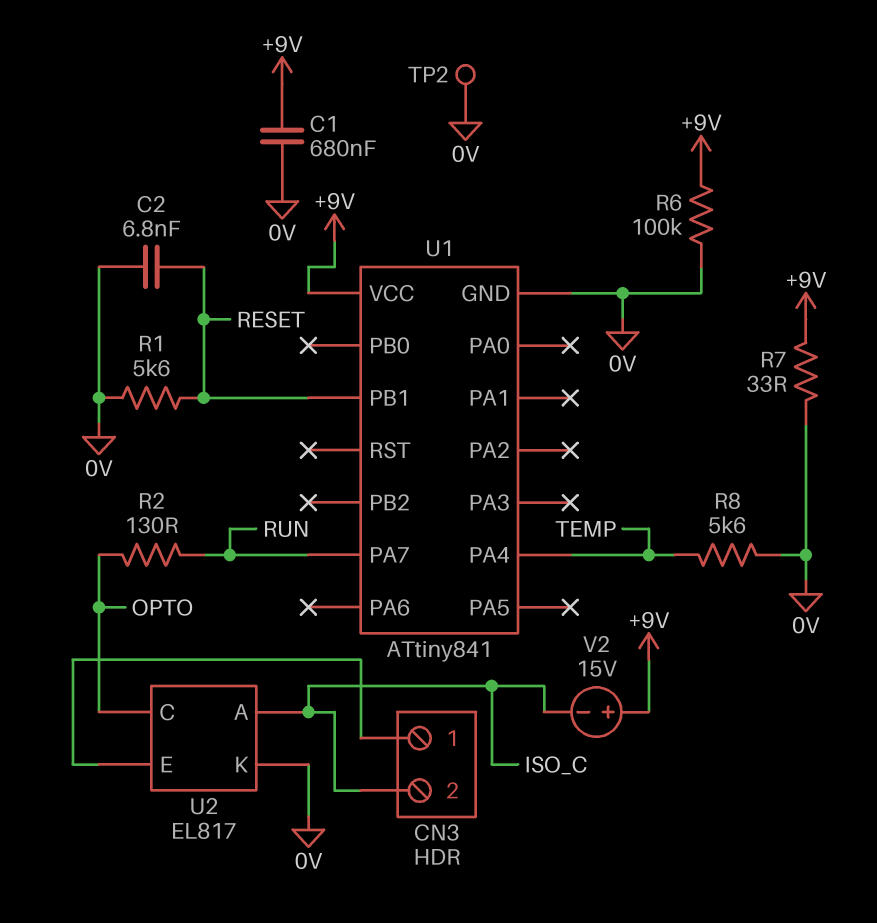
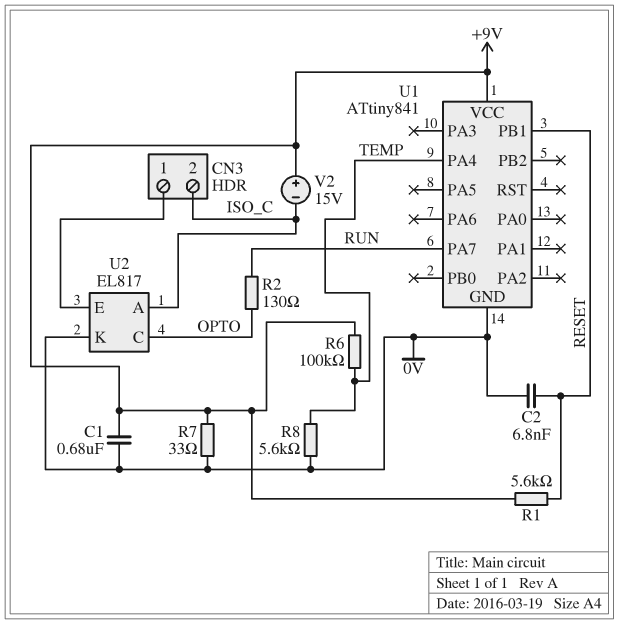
R1: 5.6k (0V, RESET) -> 5.6k (+9V, RESET)
R6: 100k (+9V, 0V) -> 100k (+9V, TEMP)
TP2: test point (0V) -> none

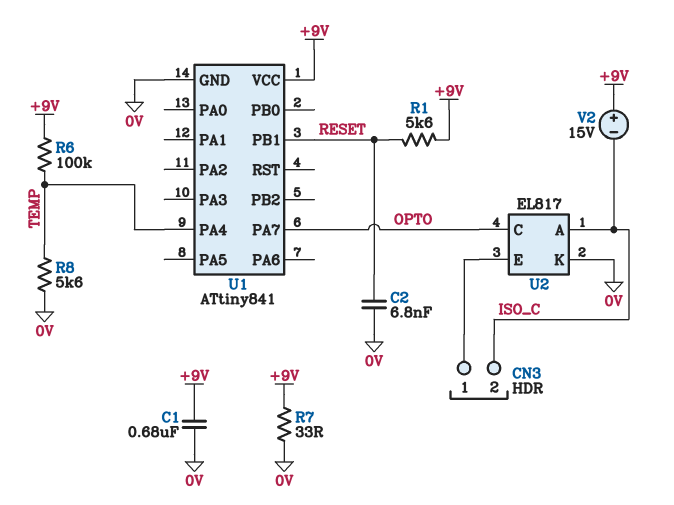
R2: 130 (OPTO, RUN) -> none
U1 pin PA7: RUN -> OPTO

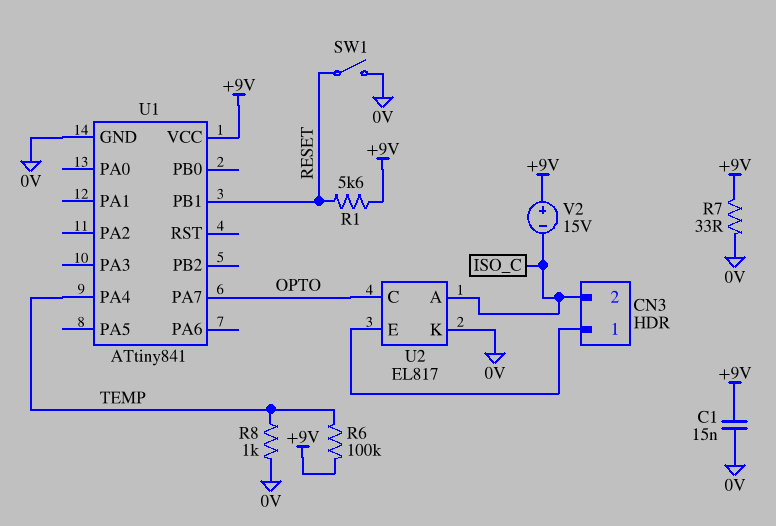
C1: 680nF (+9V, 0V) -> 15nF (+9V, 0V)
C2: 6.8nF (0V, RESET) -> none
R8: 5.6k (0V, TEMP) -> 1k (0V, TEMP)
SW1: none -> switch (0V, RESET)

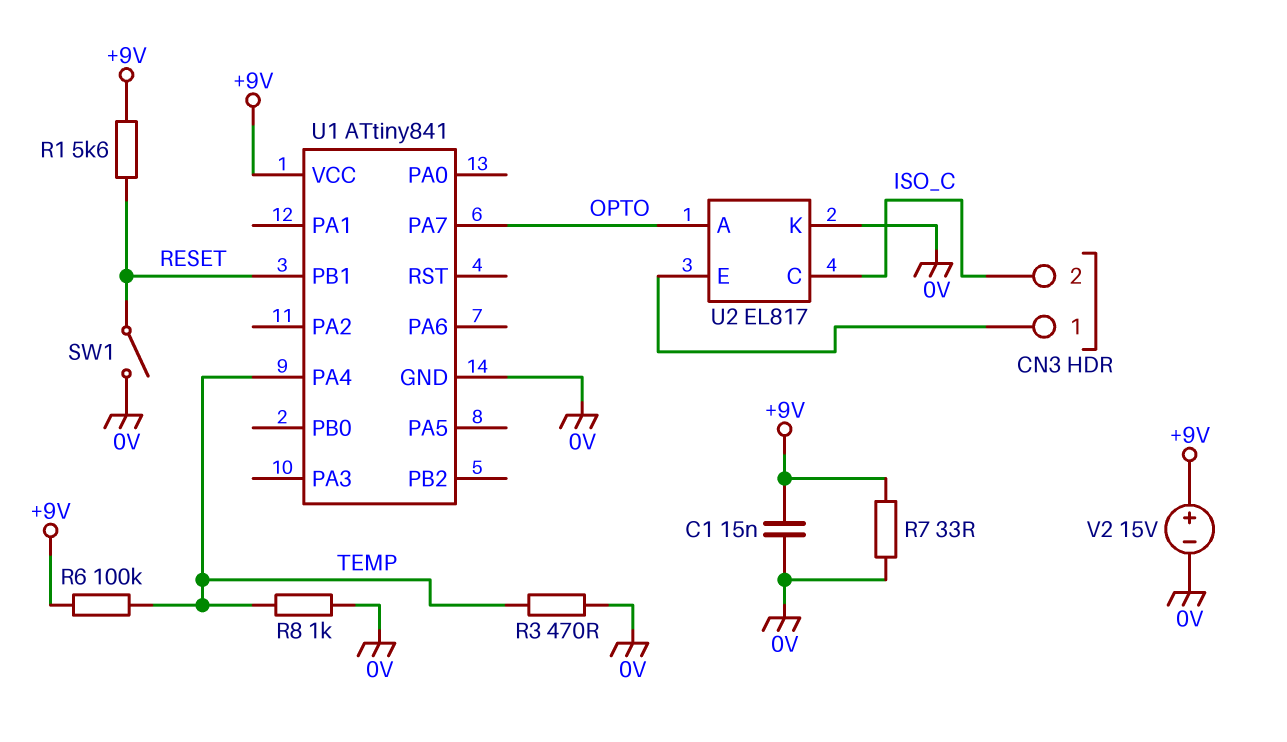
R3: none -> 470 (0V, TEMP)
U2 pin A: ISO_C -> OPTO
U2 pin C: OPTO -> ISO_C
V2: 15V (plus +9V, minus ISO_C) -> 15V (plus +9V, minus 0V)

